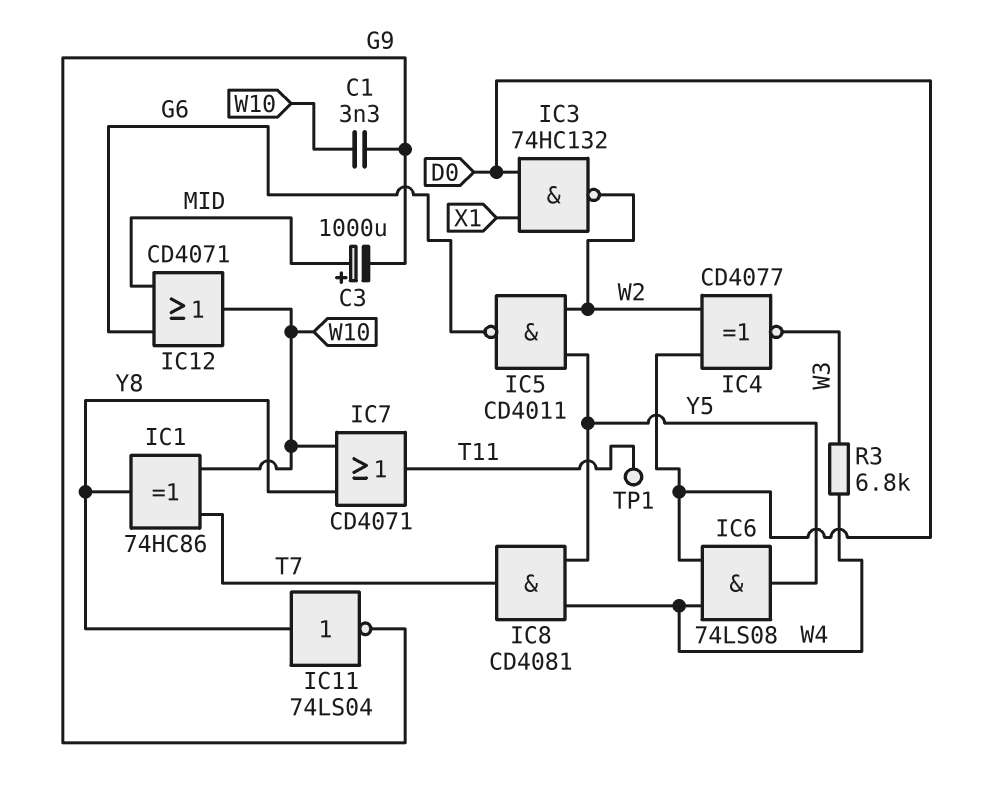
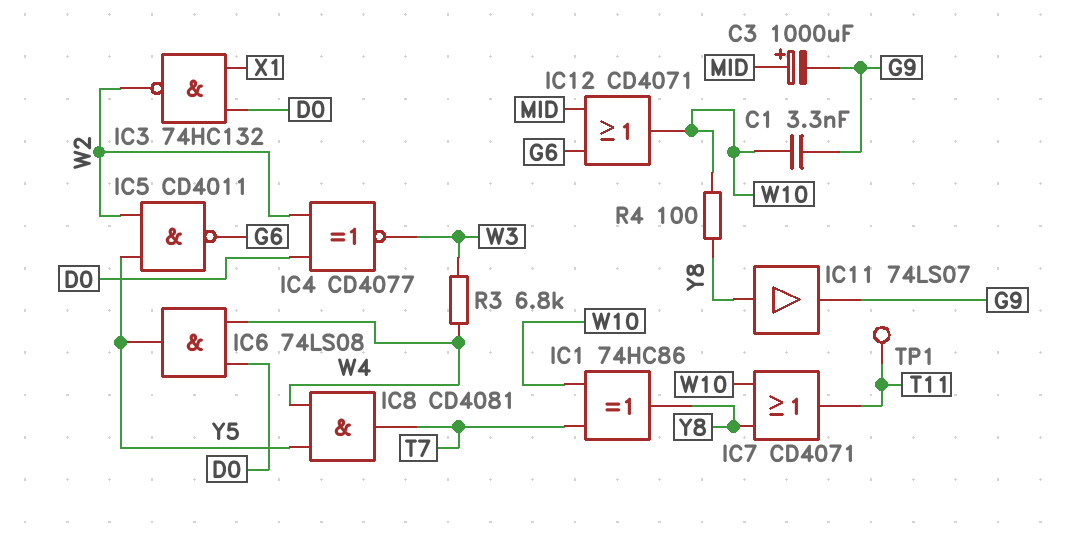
IC11: NOT 74LS04 (in Y8, out G9) -> buffer 74LS07 (in Y8, out G9)
R4: none -> 100 (W10, Y8)

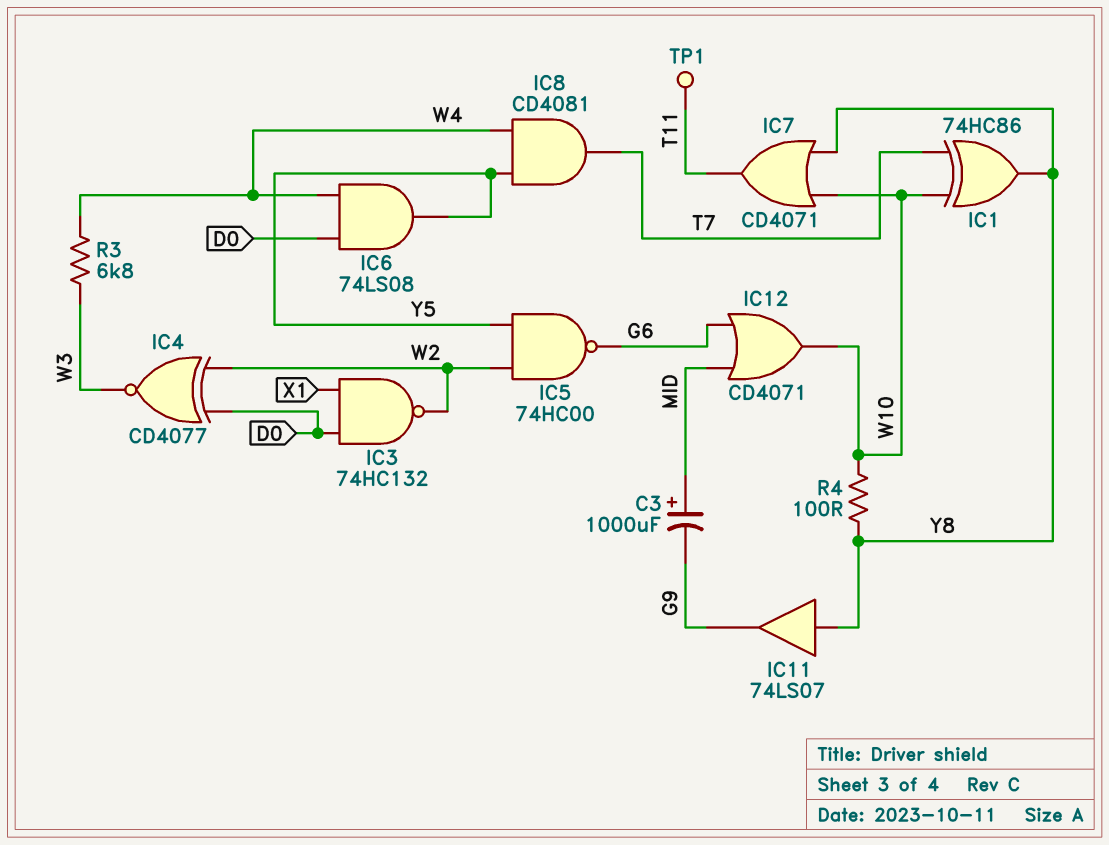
C1: 3.3nF (G9, W10) -> none
IC5: NAND CD4011 (in W2, in Y5, out G6) -> NAND 74HC00 (in W2, in Y5, out G6)

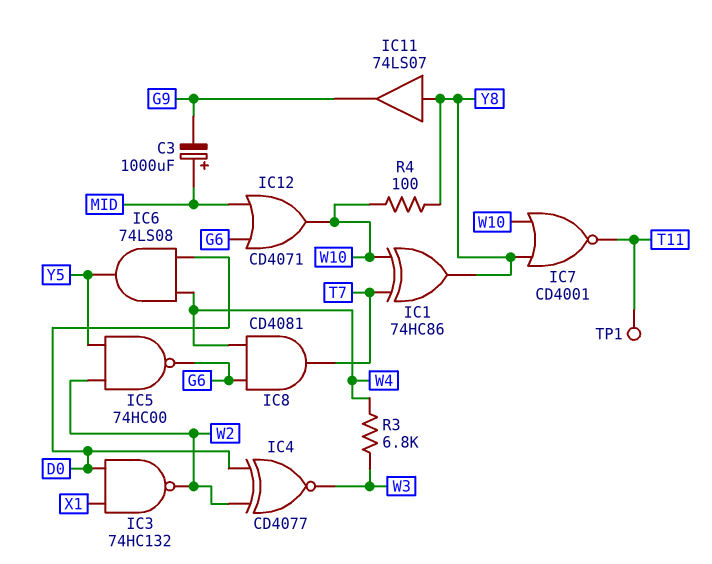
IC7: OR CD4071 (in W10, in Y8, out T11) -> NOR CD4001 (in W10, in Y8, out T11)
IC8: AND CD4081 (in W4, in Y5, out T7) -> AND CD4081 (in G6, in W4, out T7)

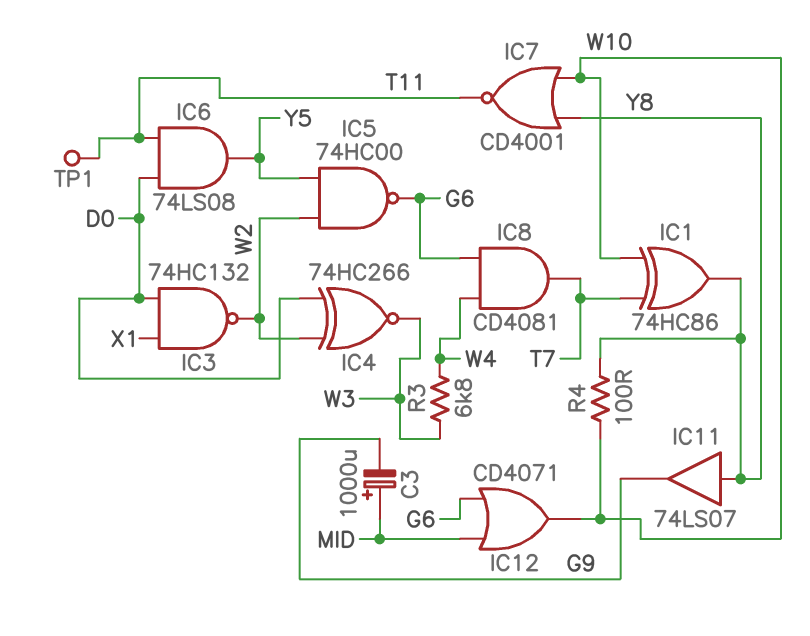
IC4: XNOR CD4077 (in D0, in W2, out W3) -> XNOR 74HC266 (in D0, in W2, out W3)
IC6: AND 74LS08 (in D0, in W4, out Y5) -> AND 74LS08 (in D0, in T11, out Y5)

